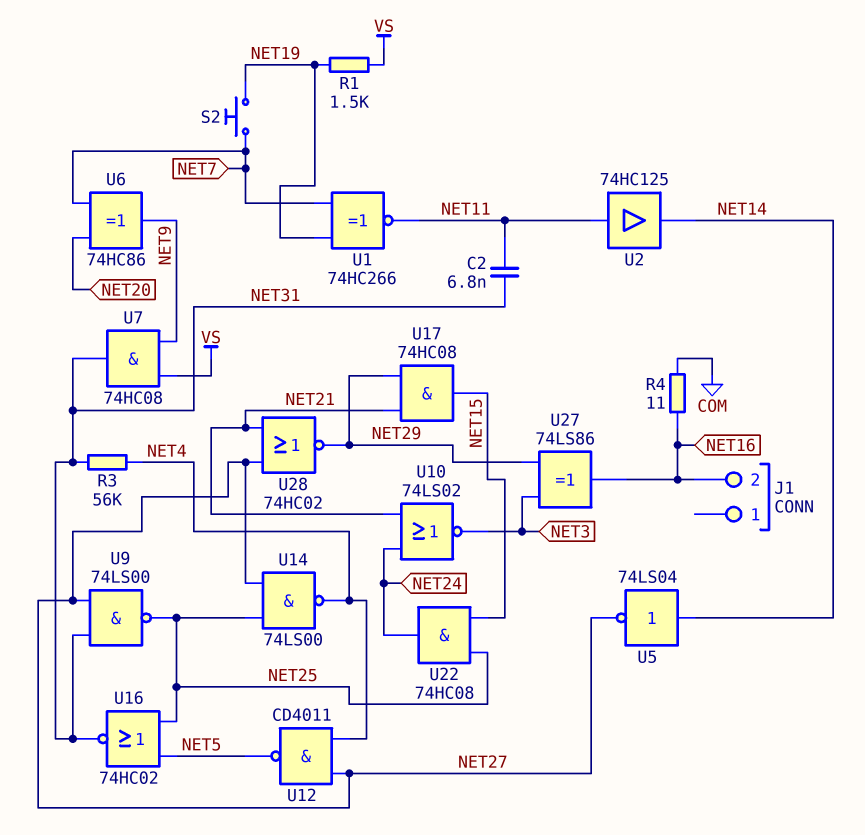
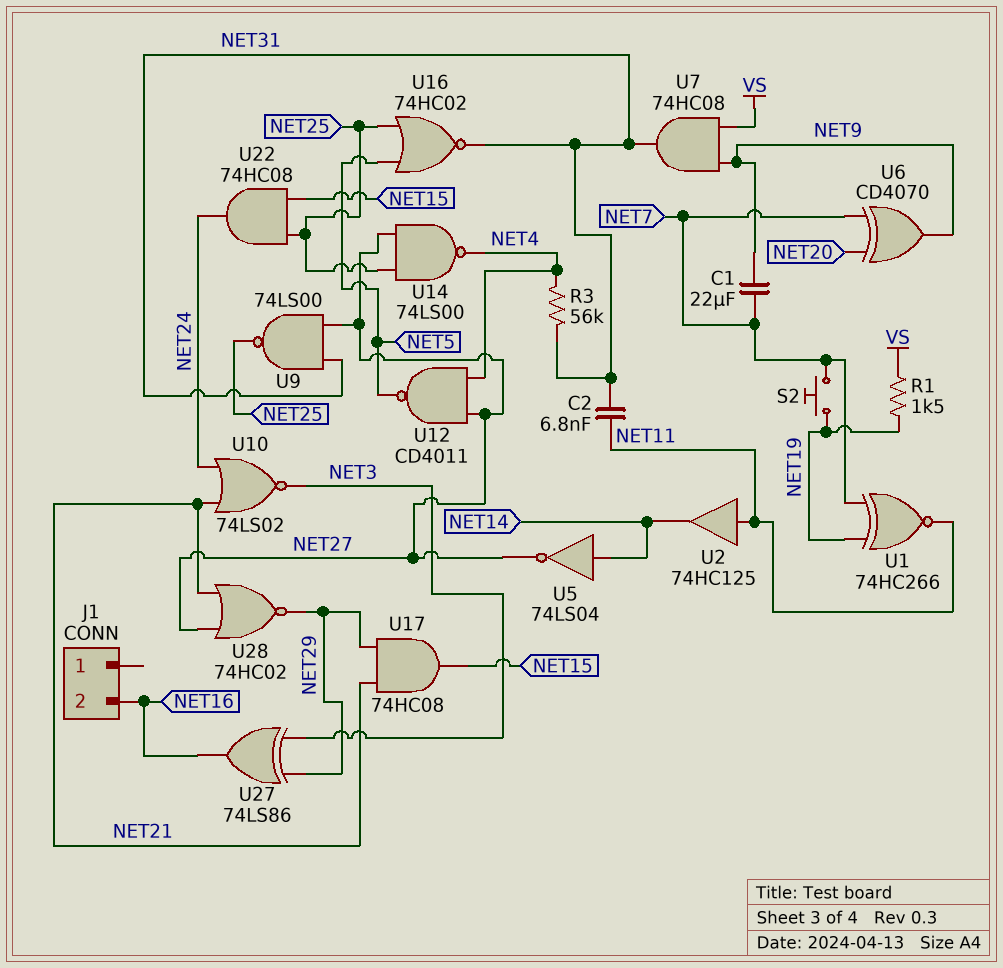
C1: none -> 22uF (NET7, NET9)
R4: 11 (COM, NET16) -> none
U6: XOR 74HC86 (in NET7, in NET20, out NET9) -> XOR CD4070 (in NET7, in NET20, out NET9)

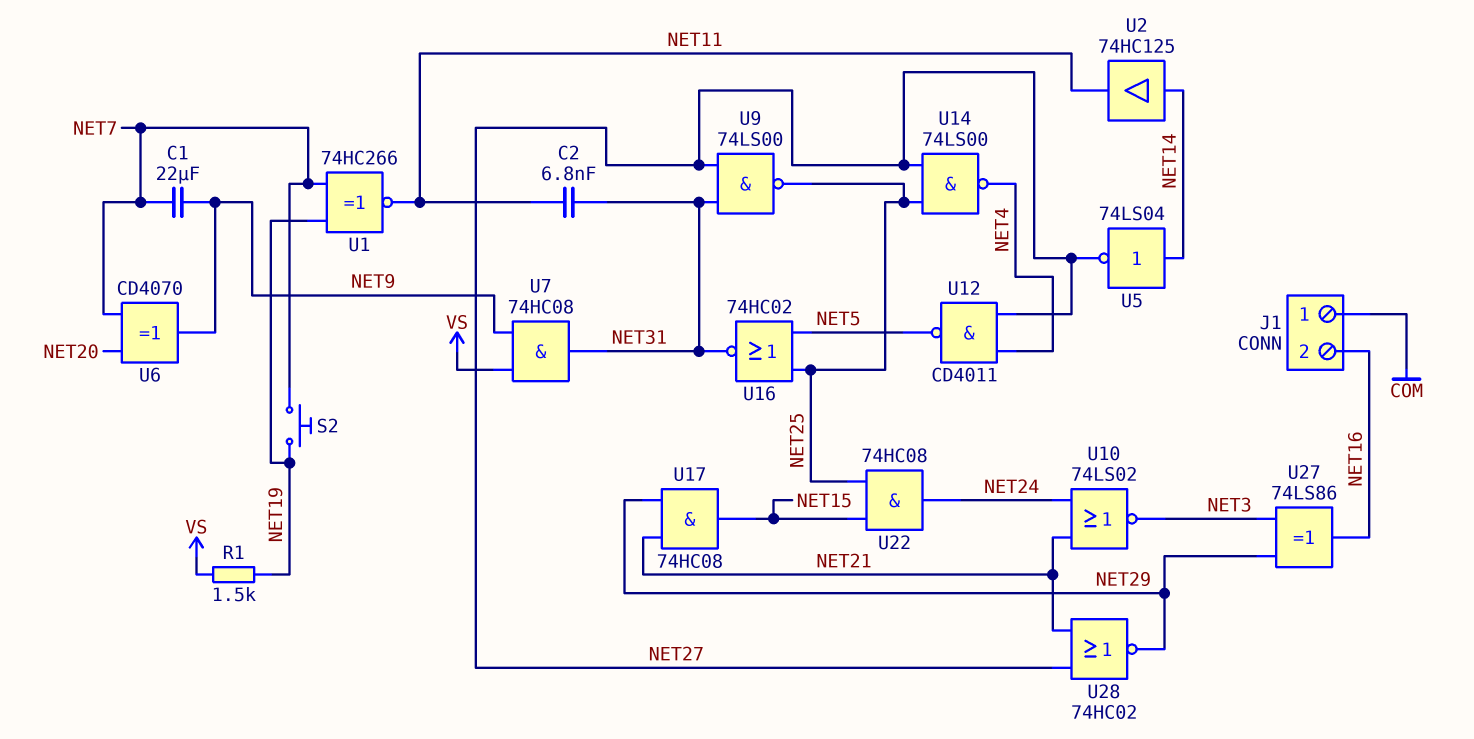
J1 pin 1: none -> COM
R3: 56k (NET4, NET31) -> none
U2: buffer 74HC125 (in NET11, out NET14) -> buffer 74HC125 (in NET14, out NET11)

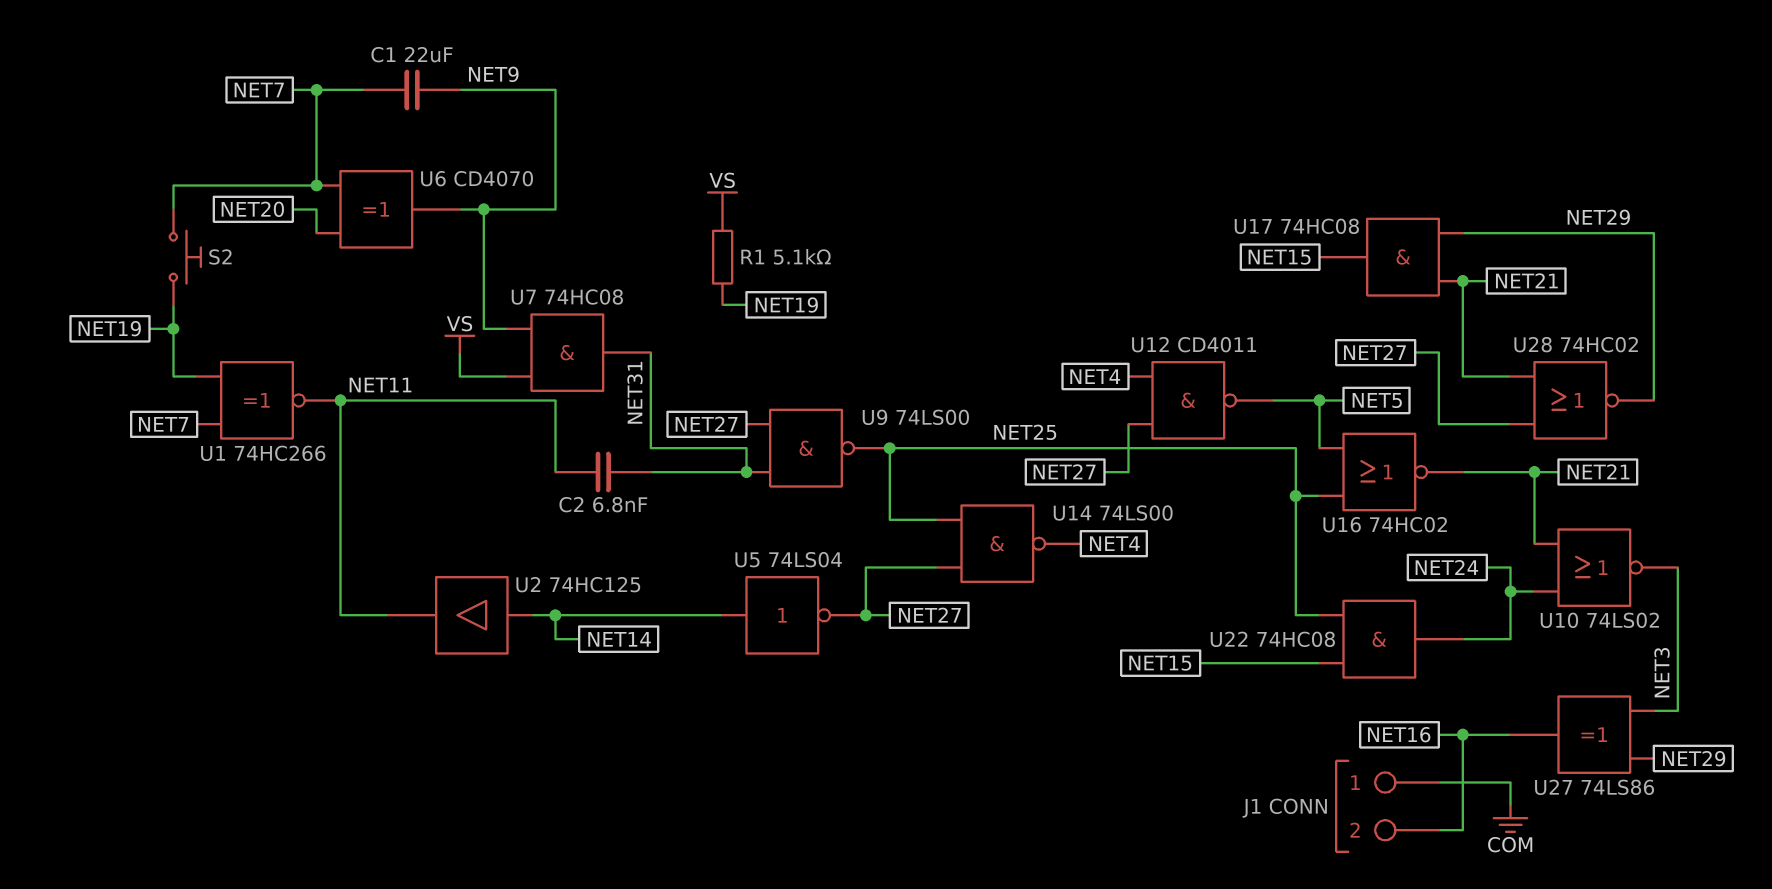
R1: 1.5k (NET19, VS) -> 5.1k (NET19, VS)
U16: NOR 74HC02 (in NET5, in NET25, out NET31) -> NOR 74HC02 (in NET5, in NET25, out NET21)

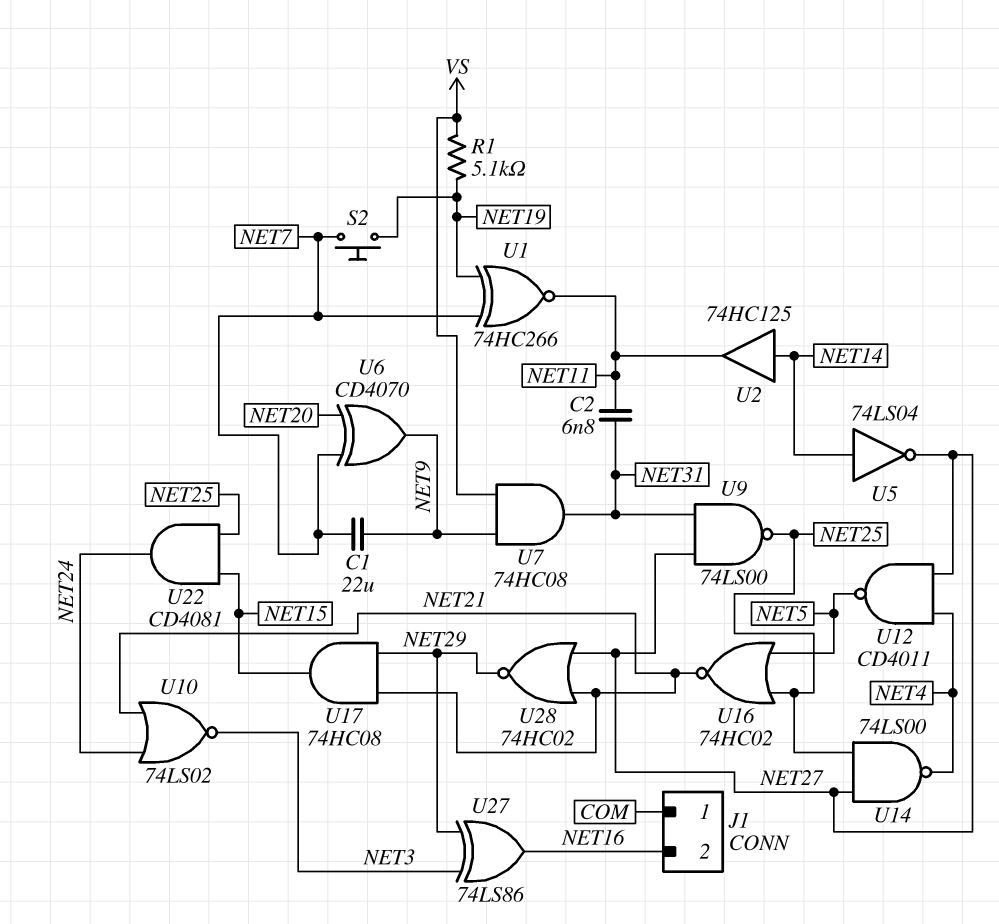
U22: AND 74HC08 (in NET15, in NET25, out NET24) -> AND CD4081 (in NET15, in NET25, out NET24)

